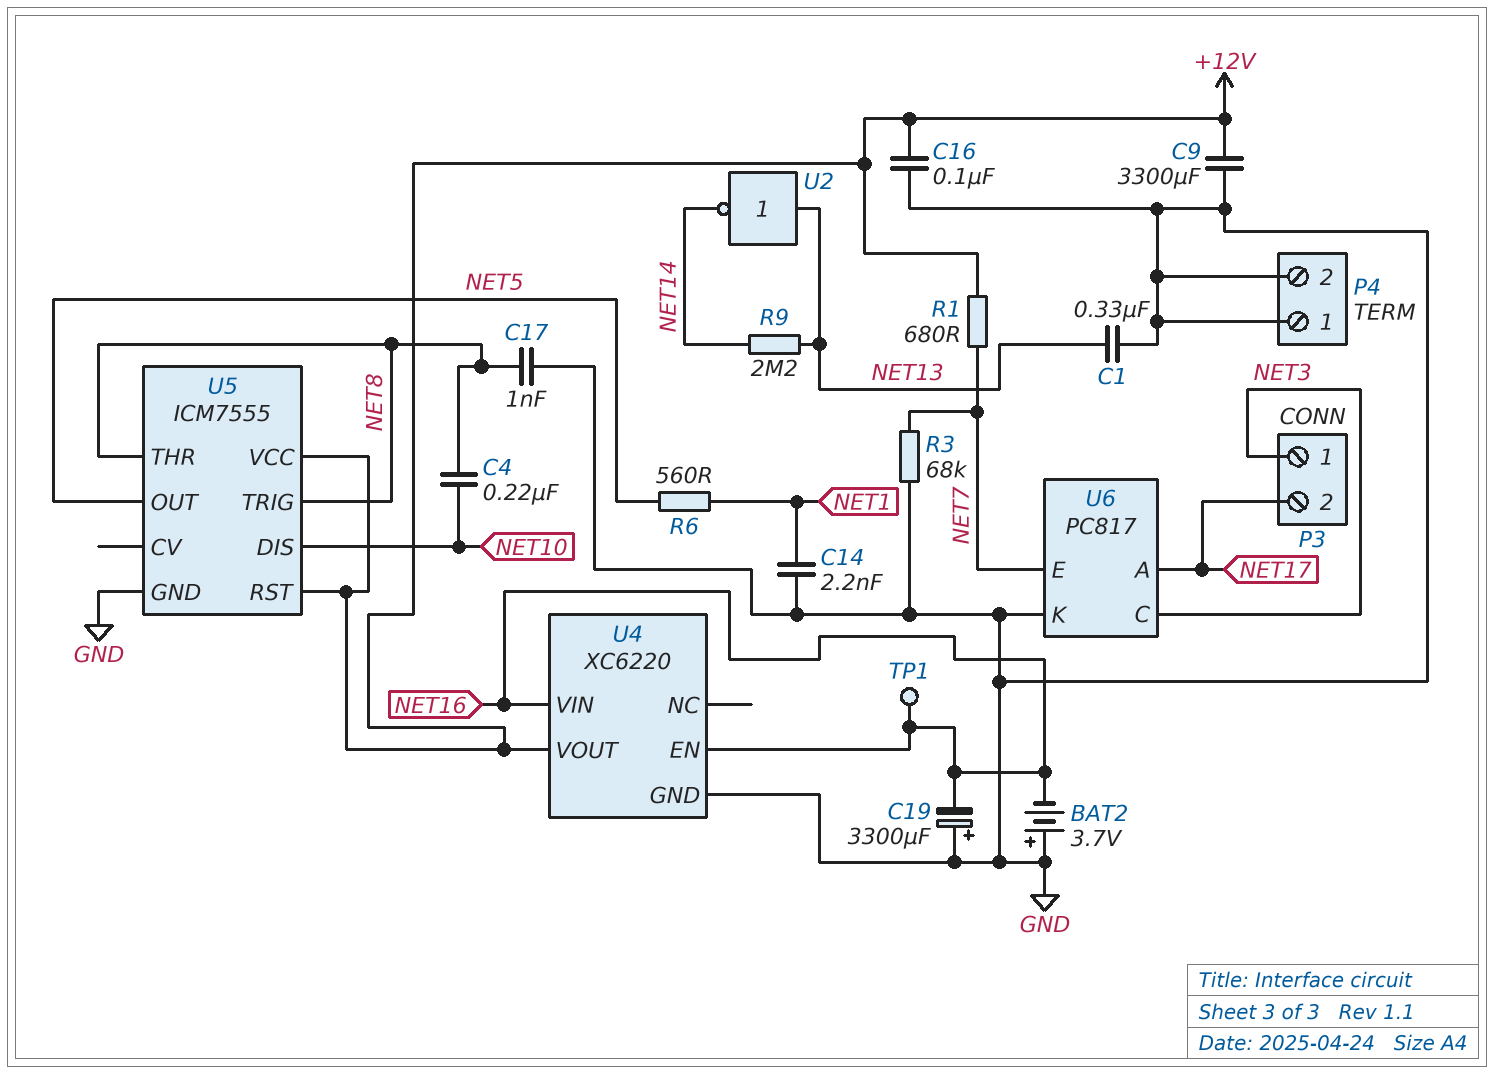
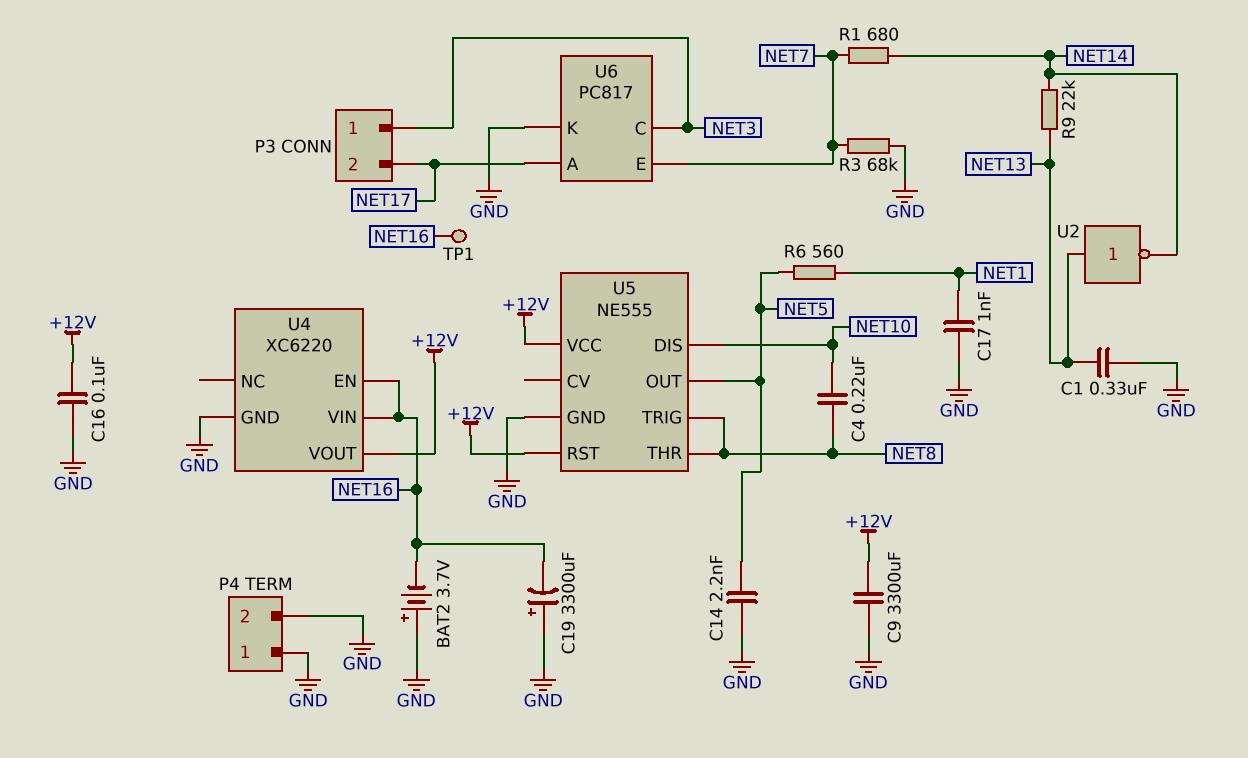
C14: 2.2nF (GND, NET1) -> 2.2nF (GND, NET5)
C17: 1nF (GND, NET8) -> 1nF (GND, NET1)
R1: 680 (+12V, NET7) -> 680 (NET7, NET14)
R9: 2.2M (NET13, NET14) -> 22k (NET13, NET14)
U5: ICM7555 -> NE555

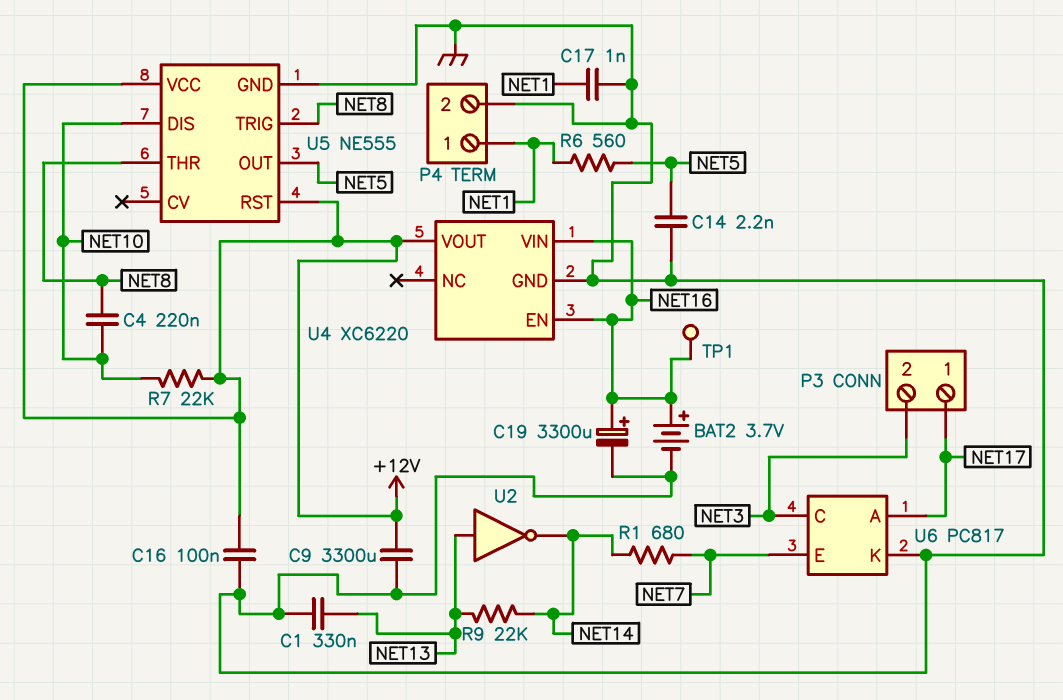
BAT2: 3.7V (plus GND, minus NET16) -> 3.7V (plus NET16, minus GND)
C19: 3300uF (plus GND, minus NET16) -> 3300uF (plus NET16, minus GND)
P3 pin 1: NET3 -> NET17
P3 pin 2: NET17 -> NET3
P4 pin 1: GND -> NET1
R3: 68k (GND, NET7) -> none
R7: none -> 22k (+12V, NET10)

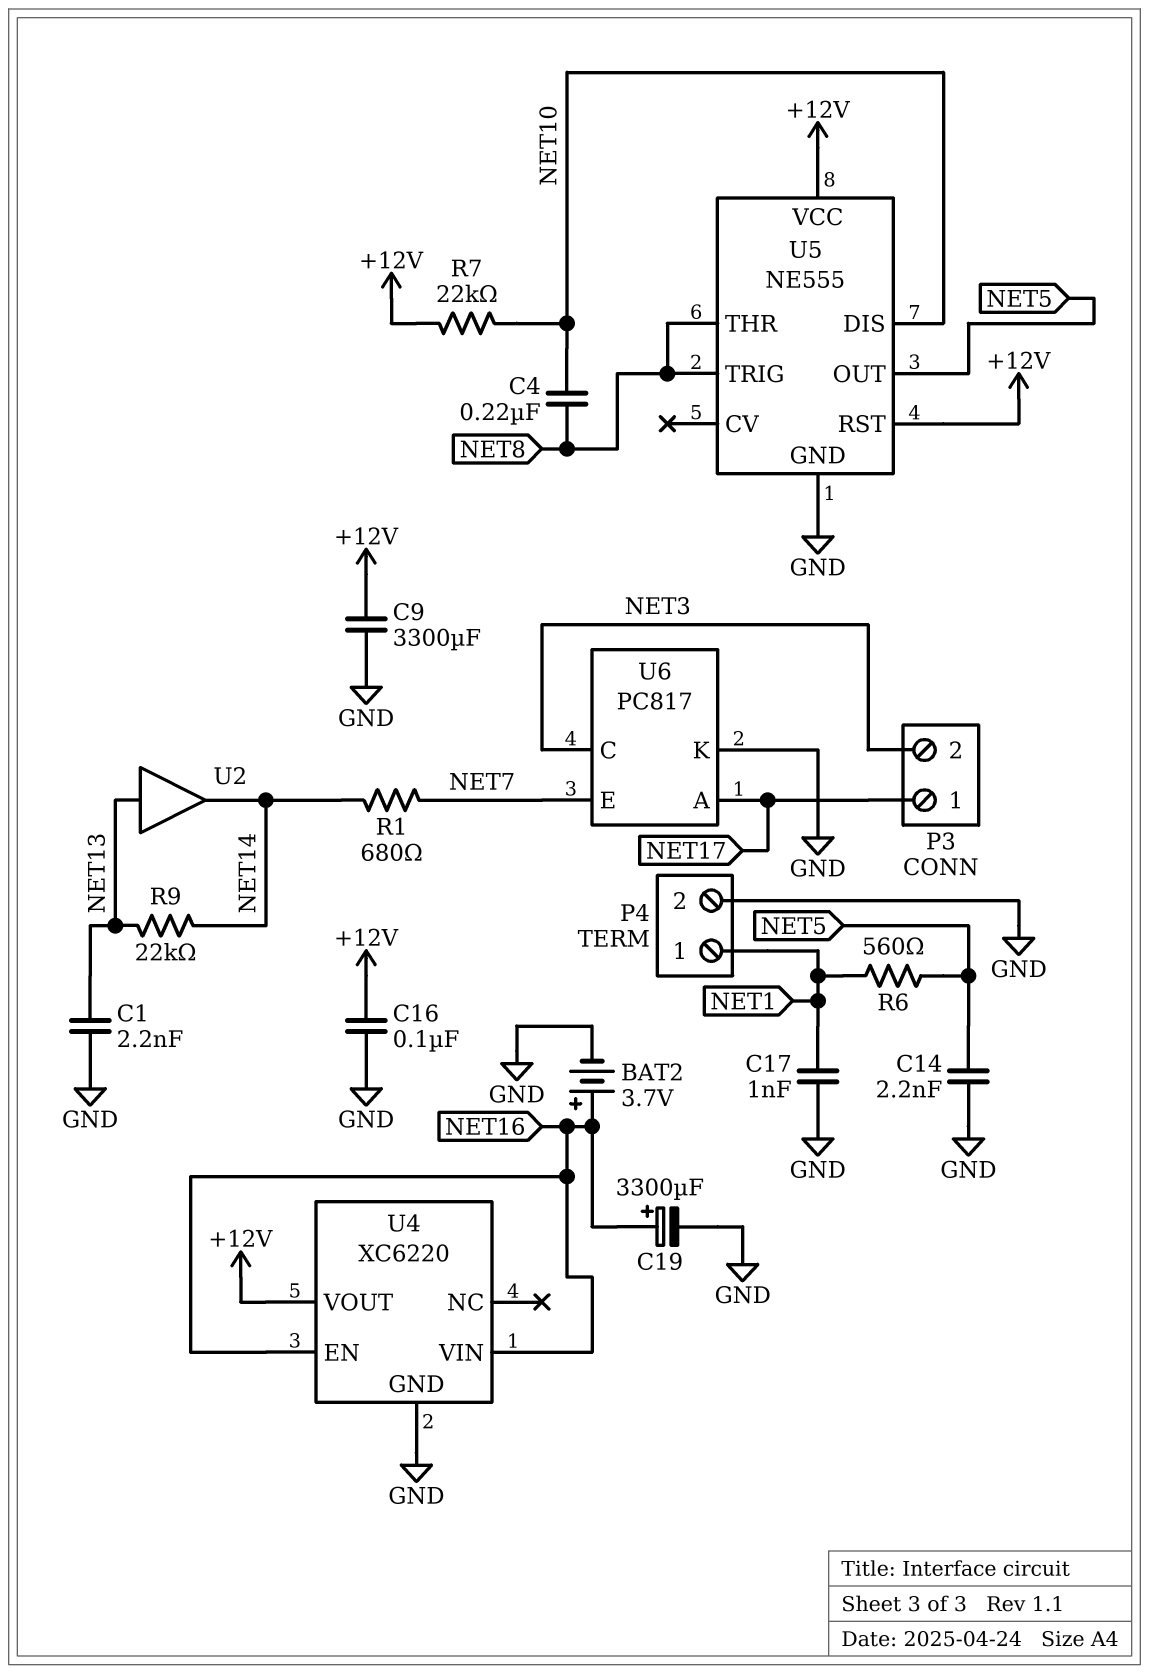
C1: 330nF (GND, NET13) -> 2.2nF (GND, NET13)
TP1: test point (NET16) -> none
U2: NOT (in NET13, out NET14) -> buffer (in NET13, out NET14)

